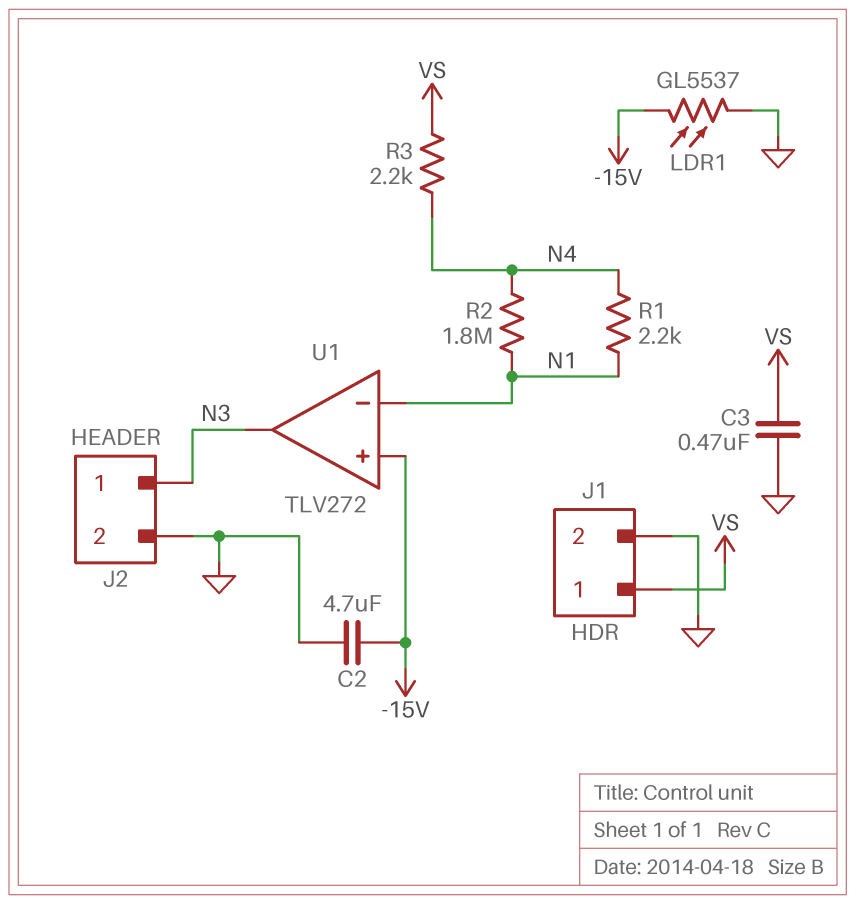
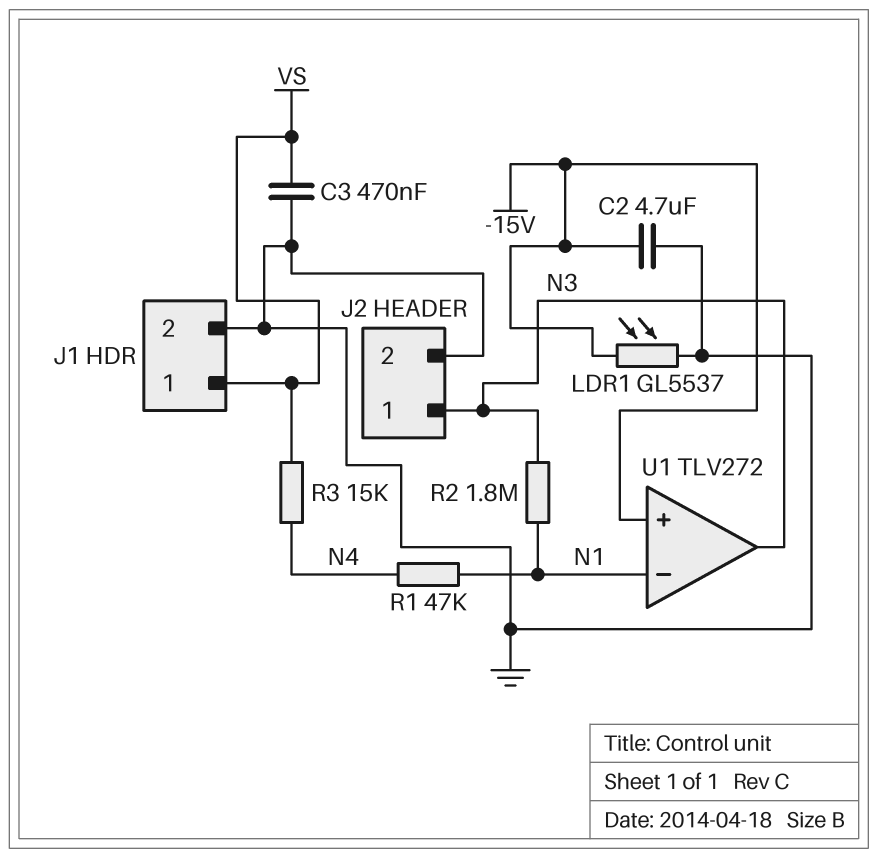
R1: 2.2k (N1, N4) -> 47k (N1, N4)
R2: 1.8M (N1, N4) -> 1.8M (N1, N3)
R3: 2.2k (N4, VS) -> 15k (N4, VS)

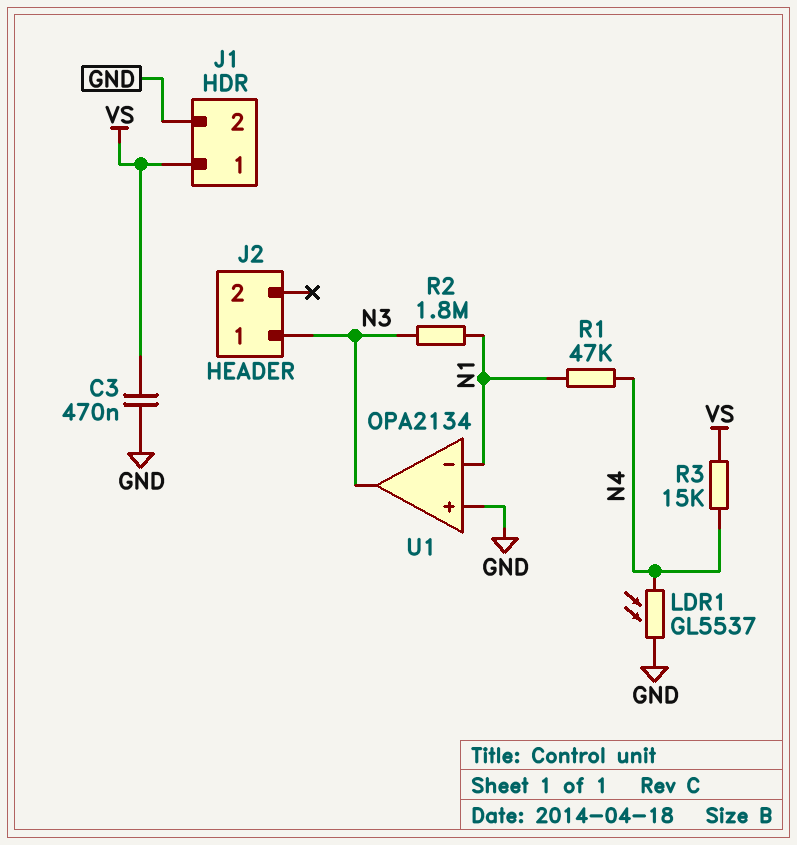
C2: 4.7uF (-15V, GND) -> none
J2 pin 2: GND -> none
LDR1: GL5537 (-15V, GND) -> GL5537 (GND, N4)
U1: TLV272 -> OPA2134
U1 pin in+: -15V -> GND

